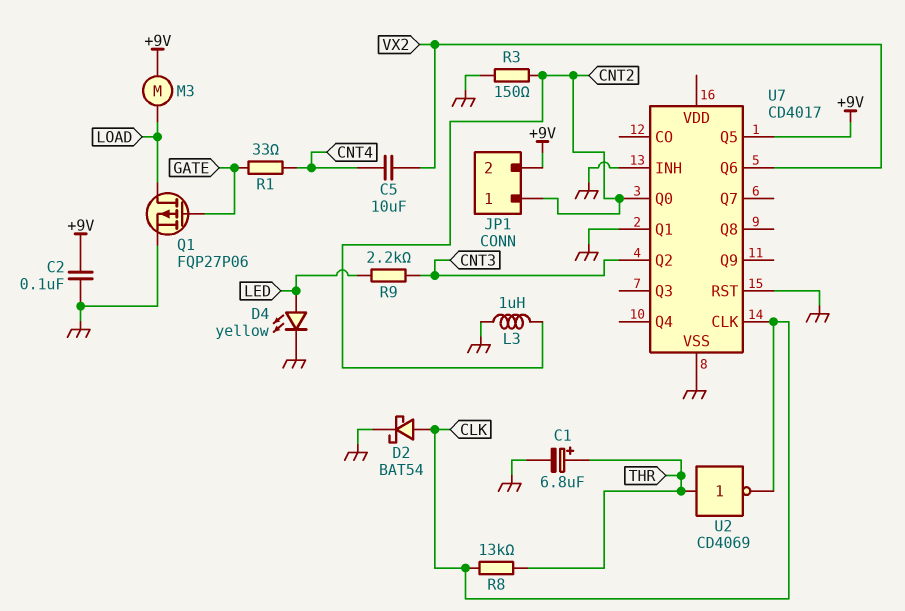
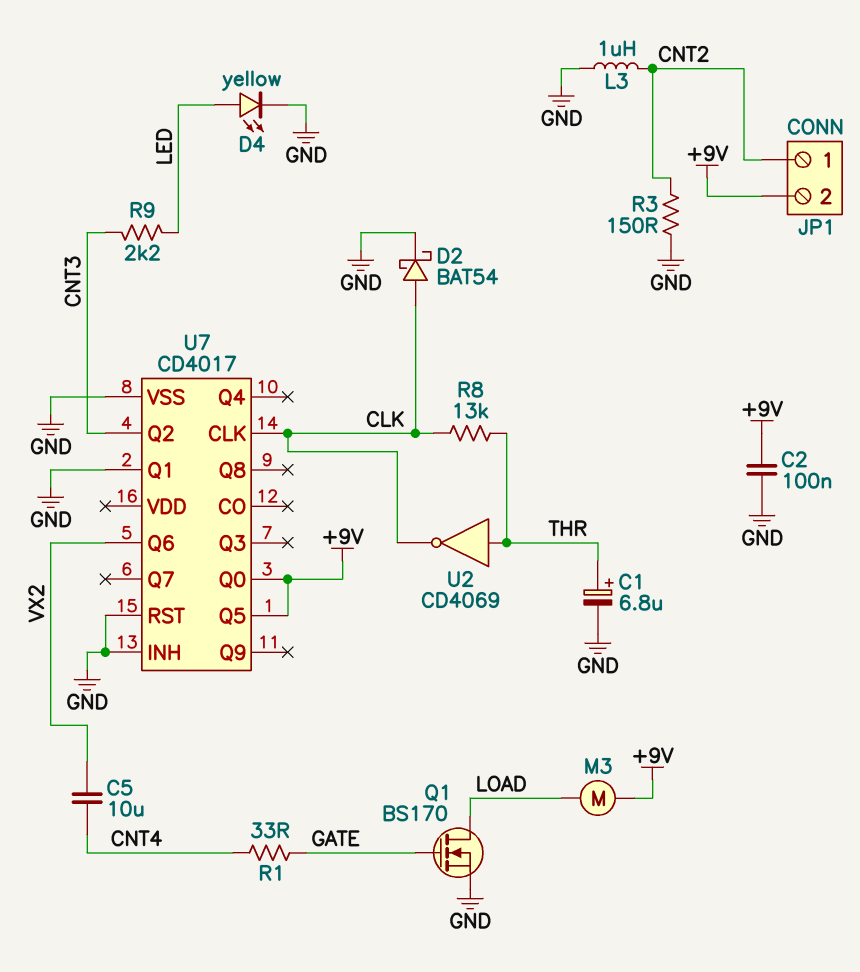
Q1: PMOS FQP27P06 (G GATE, D LOAD, S GND) -> NMOS BS170 (G GATE, D LOAD, S GND)
U7 pin Q0: CNT2 -> +9V

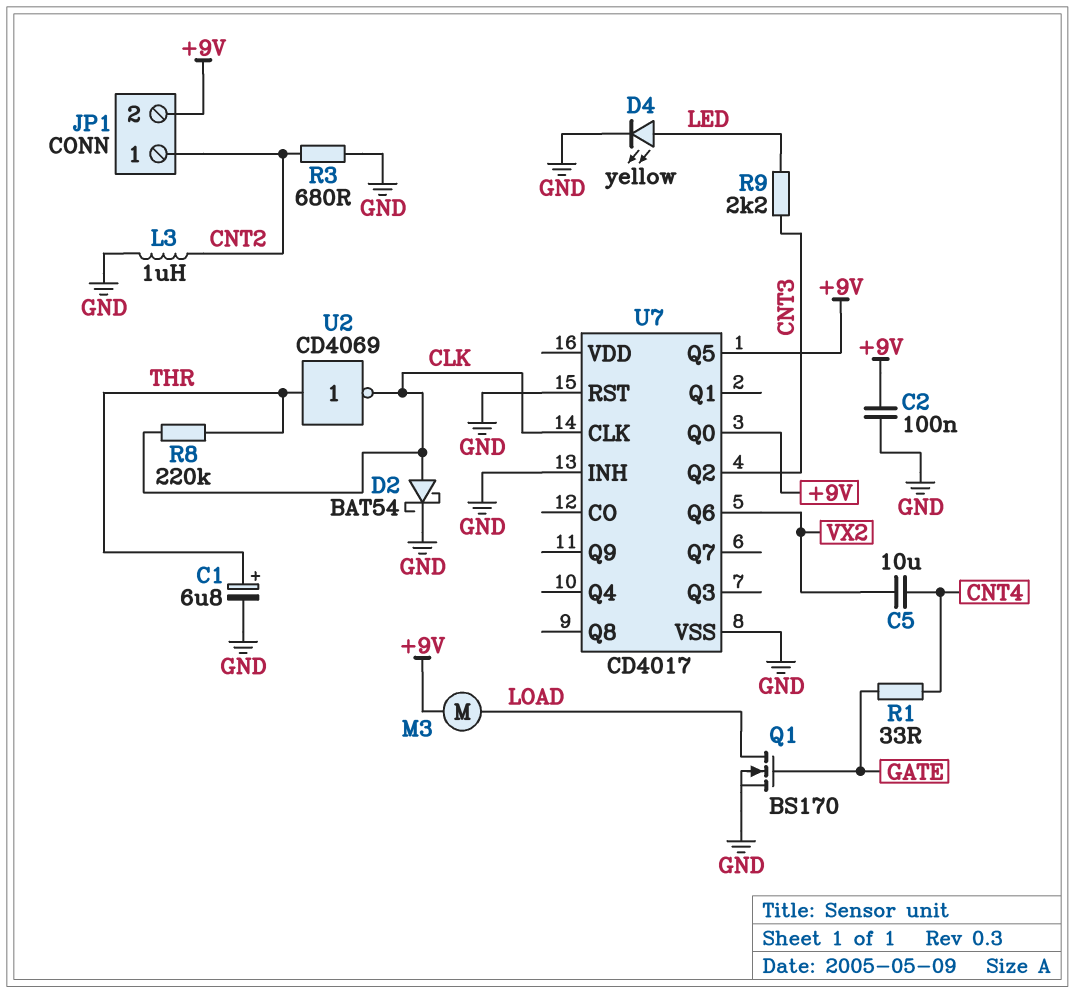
R3: 150 (CNT2, GND) -> 680 (CNT2, GND)
R8: 13k (CLK, THR) -> 220k (CLK, THR)
U7 pin Q1: GND -> none

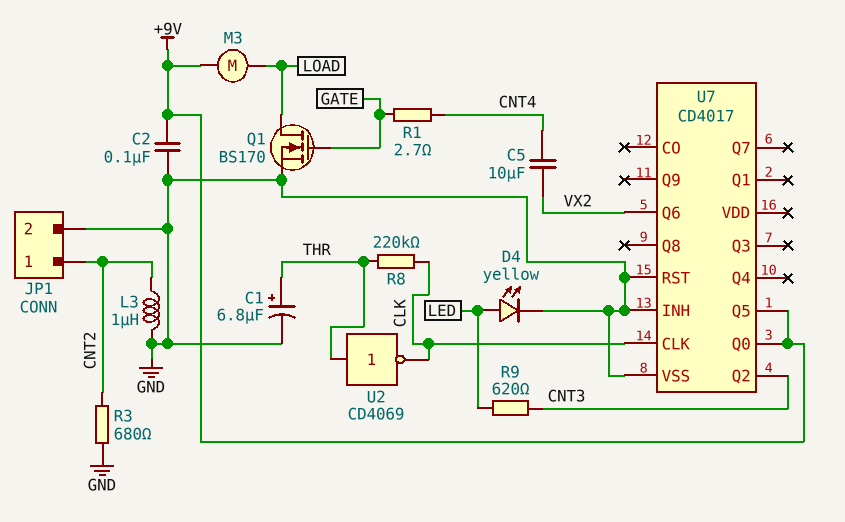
D2: schottky BAT54 (A CLK, K GND) -> none
JP1 pin 2: +9V -> GND
R1: 33 (CNT4, GATE) -> 2.7 (CNT4, GATE)
R9: 2.2k (CNT3, LED) -> 620 (CNT3, LED)

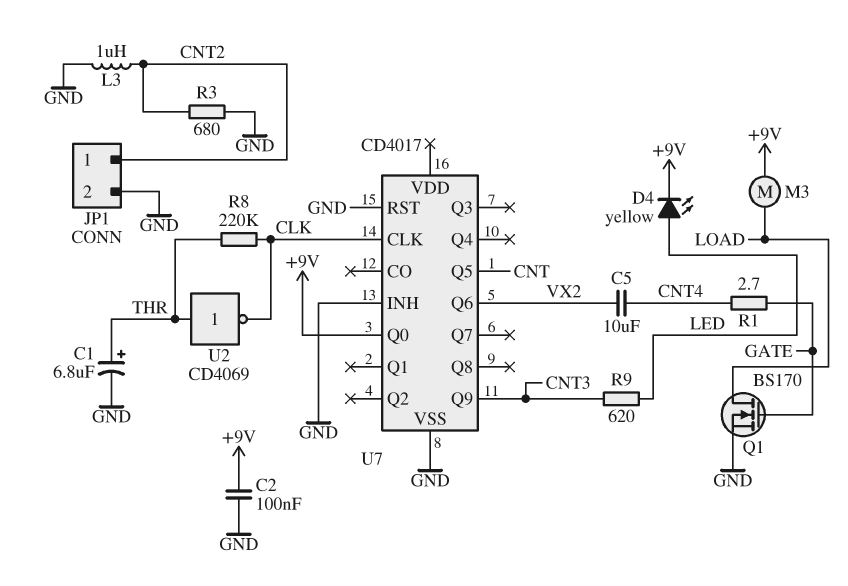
D4: LED yellow (A LED, K GND) -> LED yellow (A LED, K +9V)
U7 pin Q2: CNT3 -> none
U7 pin Q5: +9V -> CNT
U7 pin Q9: none -> CNT3

